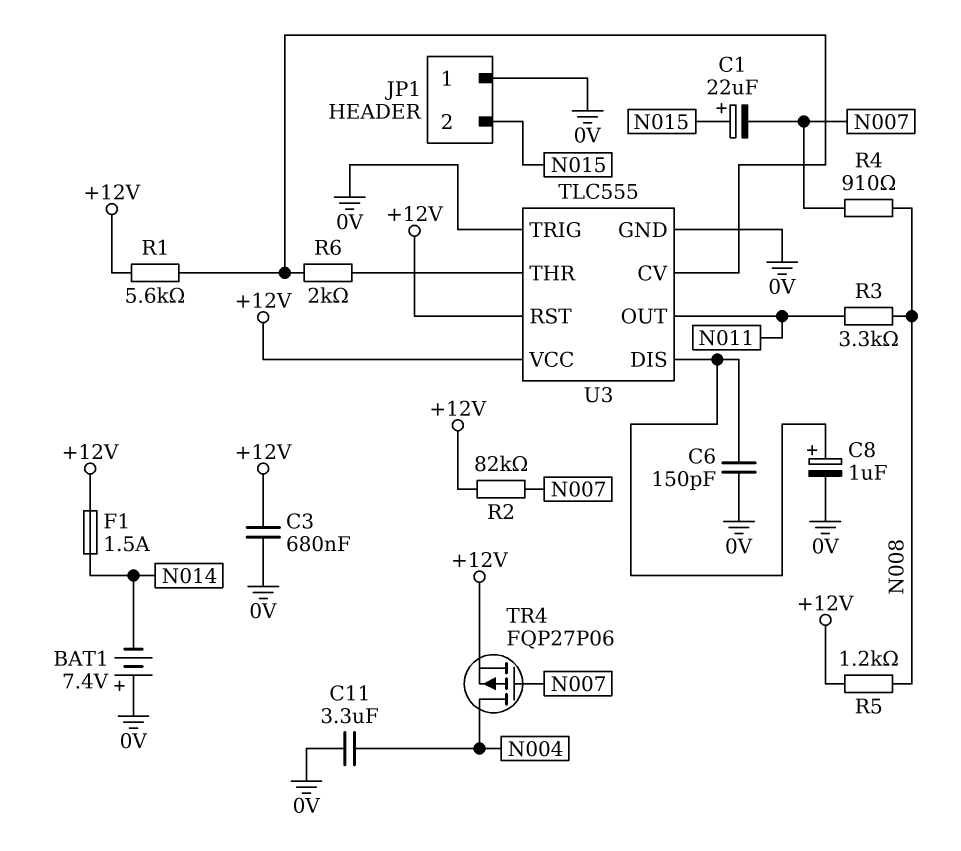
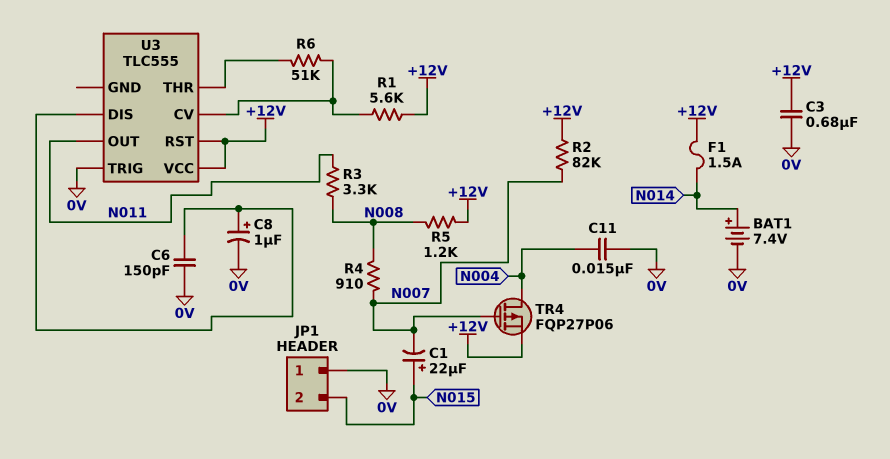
BAT1: 7.4V (plus 0V, minus N014) -> 7.4V (plus N014, minus 0V)
C11: 3.3uF (0V, N004) -> 15nF (0V, N004)
R6: 2k (U3/CV, U3/THR) -> 51k (U3/CV, U3/THR)
U3 pin GND: 0V -> none

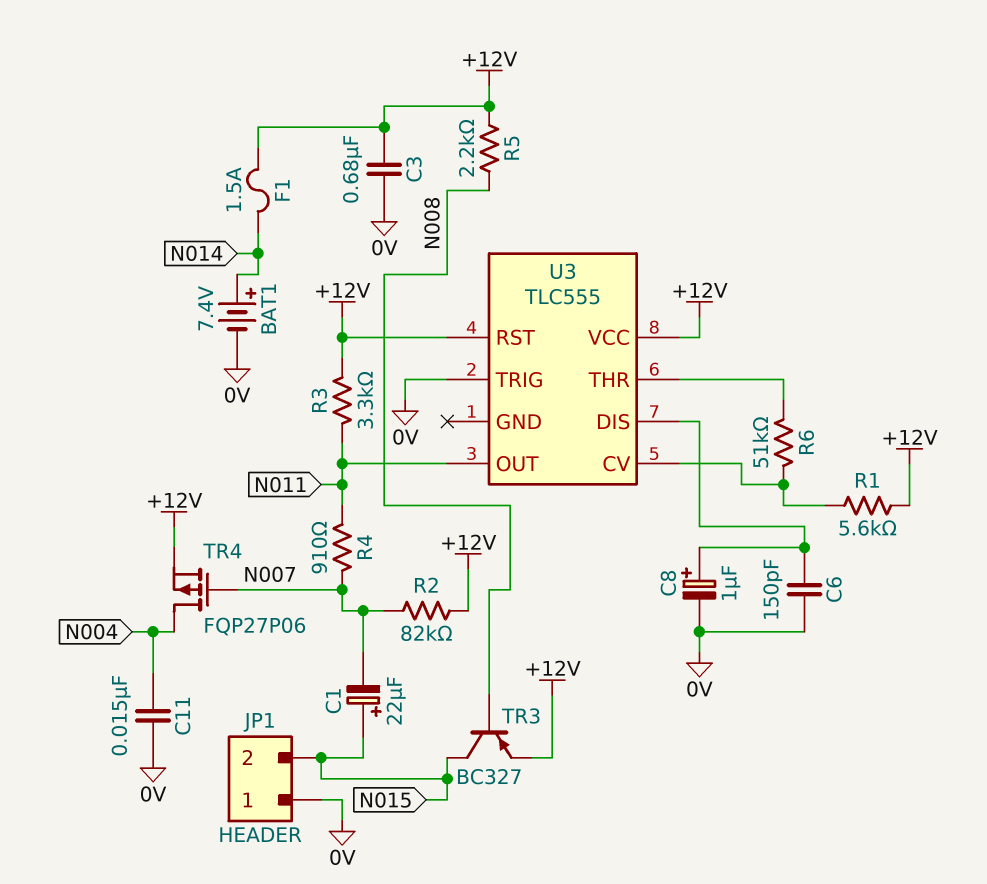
R3: 3.3k (N008, N011) -> 3.3k (+12V, N011)
R4: 910 (N007, N008) -> 910 (N007, N011)
R5: 1.2k (+12V, N008) -> 2.2k (+12V, N008)
TR3: none -> PNP BC327 (B N008, C N015, E +12V)

